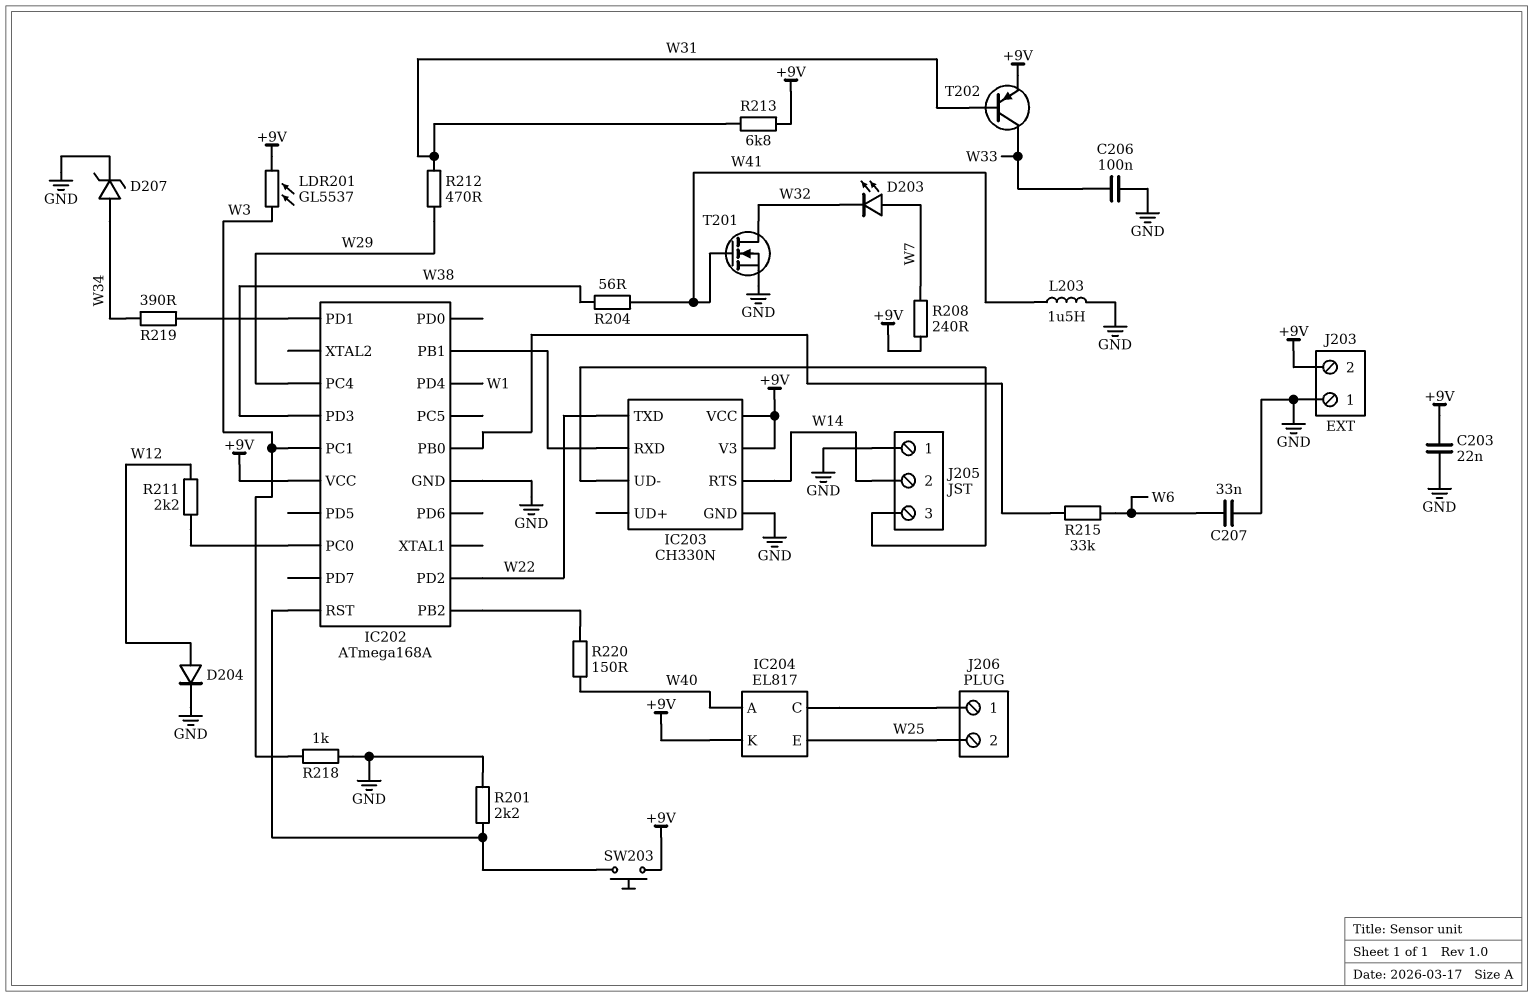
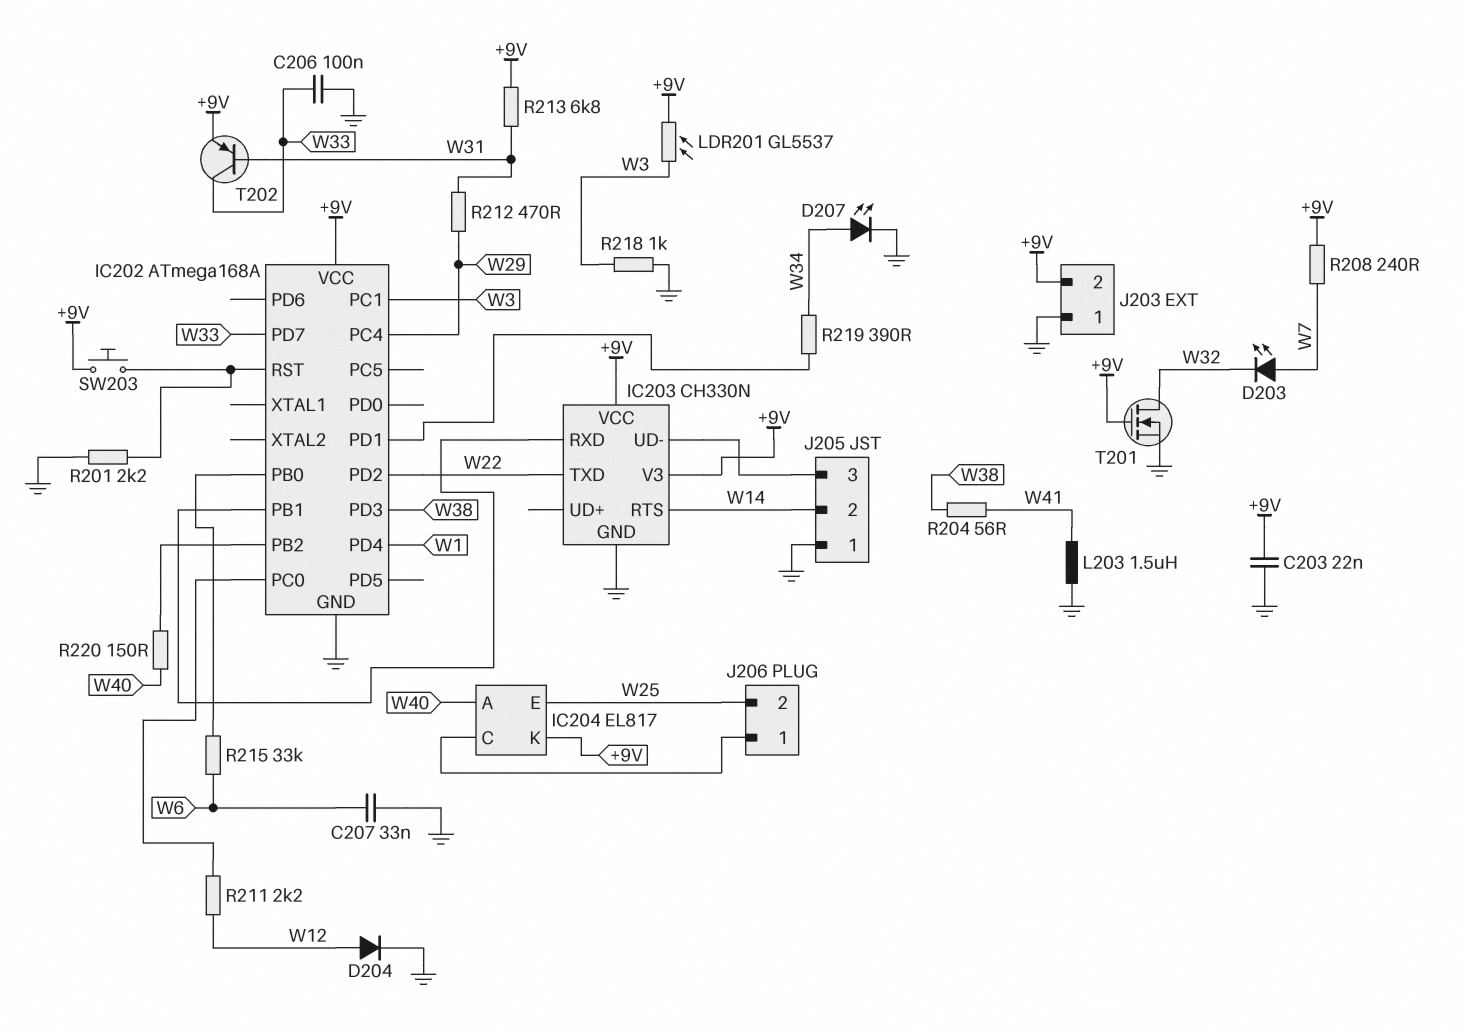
D207: zener (A W34, K GND) -> LED (A W34, K GND)
IC202 pin PD7: none -> W33
T201: NMOS (G W41, D W32, S GND) -> NMOS (G +9V, D W32, S GND)

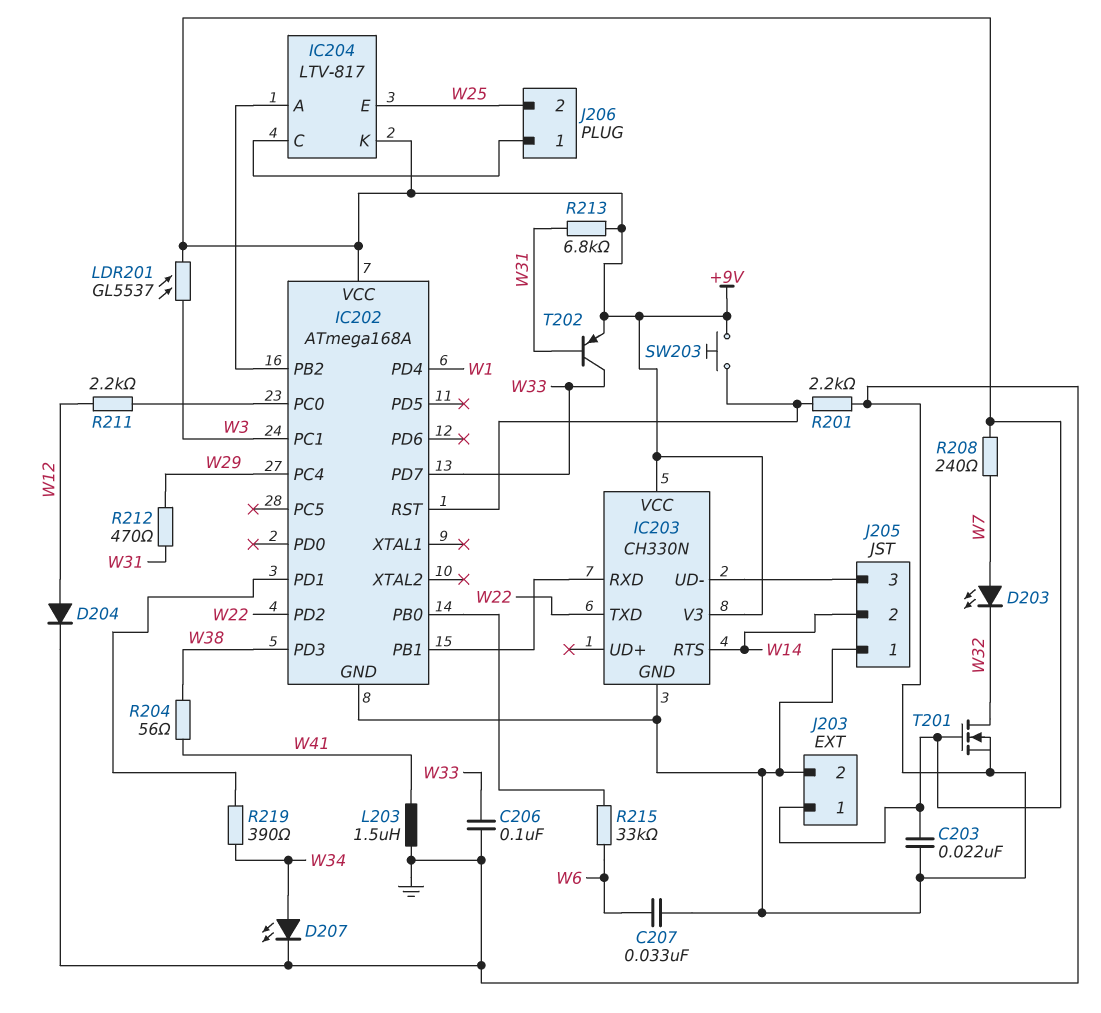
IC204: EL817 -> LTV-817
IC204 pin A: W40 -> IC202/PB2
J203 pin 1: GND -> +9V
J203 pin 2: +9V -> GND
R218: 1k (GND, W3) -> none
R220: 150 (IC202/PB2, W40) -> none

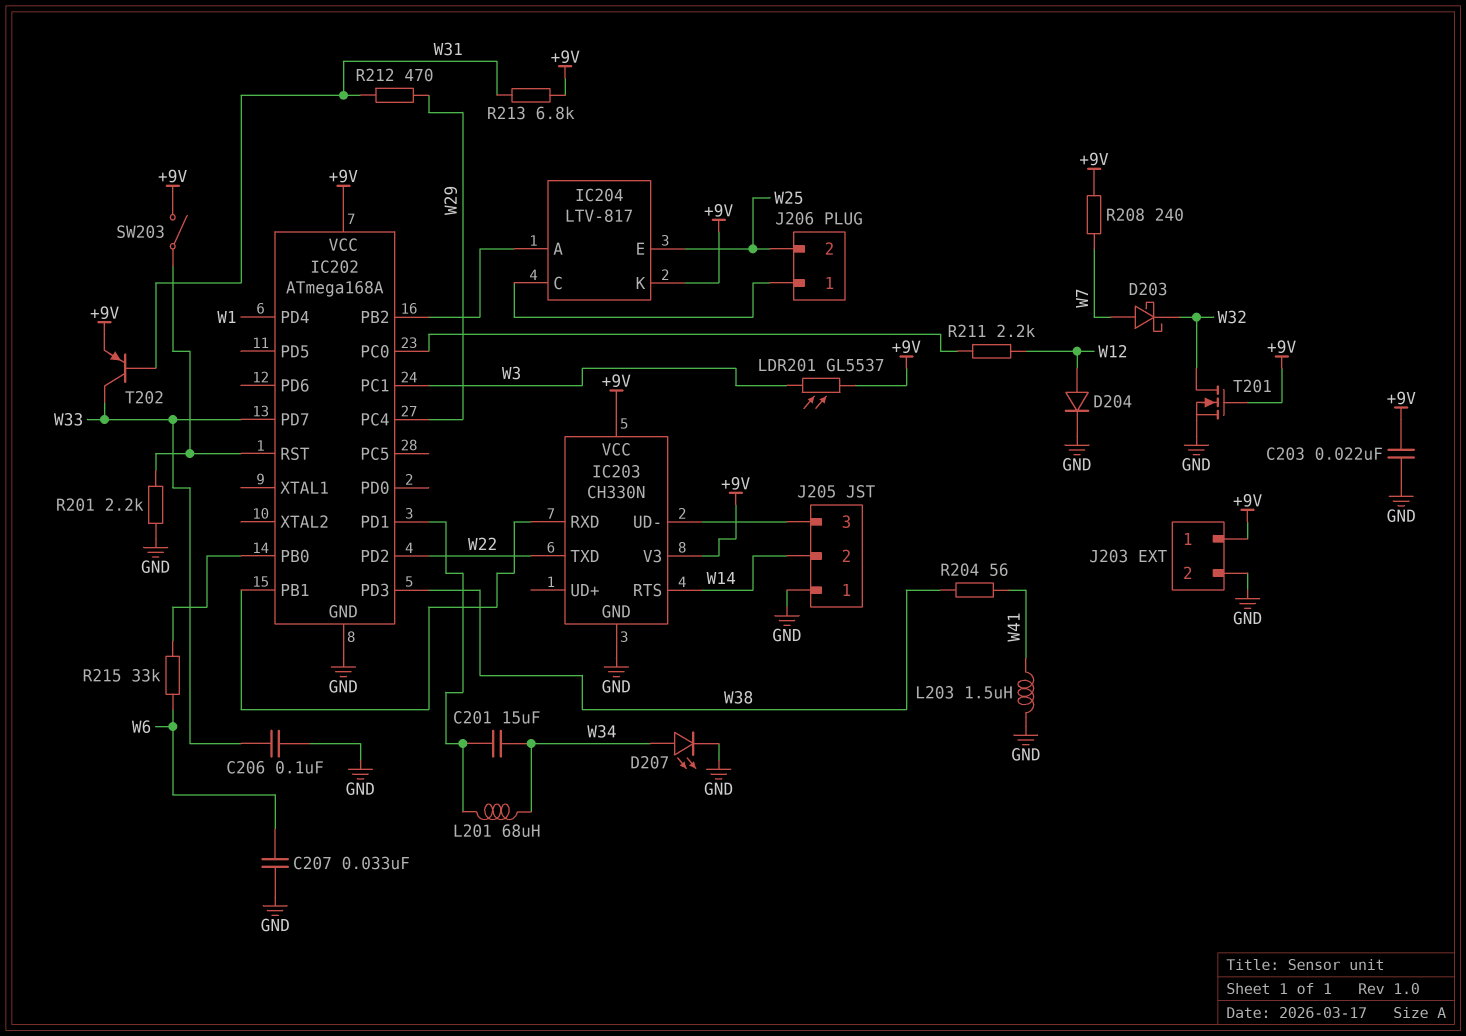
C201: none -> 15uF (IC202/PD1, W34)
D203: LED (A W7, K W32) -> schottky (A W7, K W32)
L201: none -> 68uH (IC202/PD1, W34)
R219: 390 (IC202/PD1, W34) -> none
SW203: button (+9V, IC202/RST) -> switch (+9V, IC202/RST)

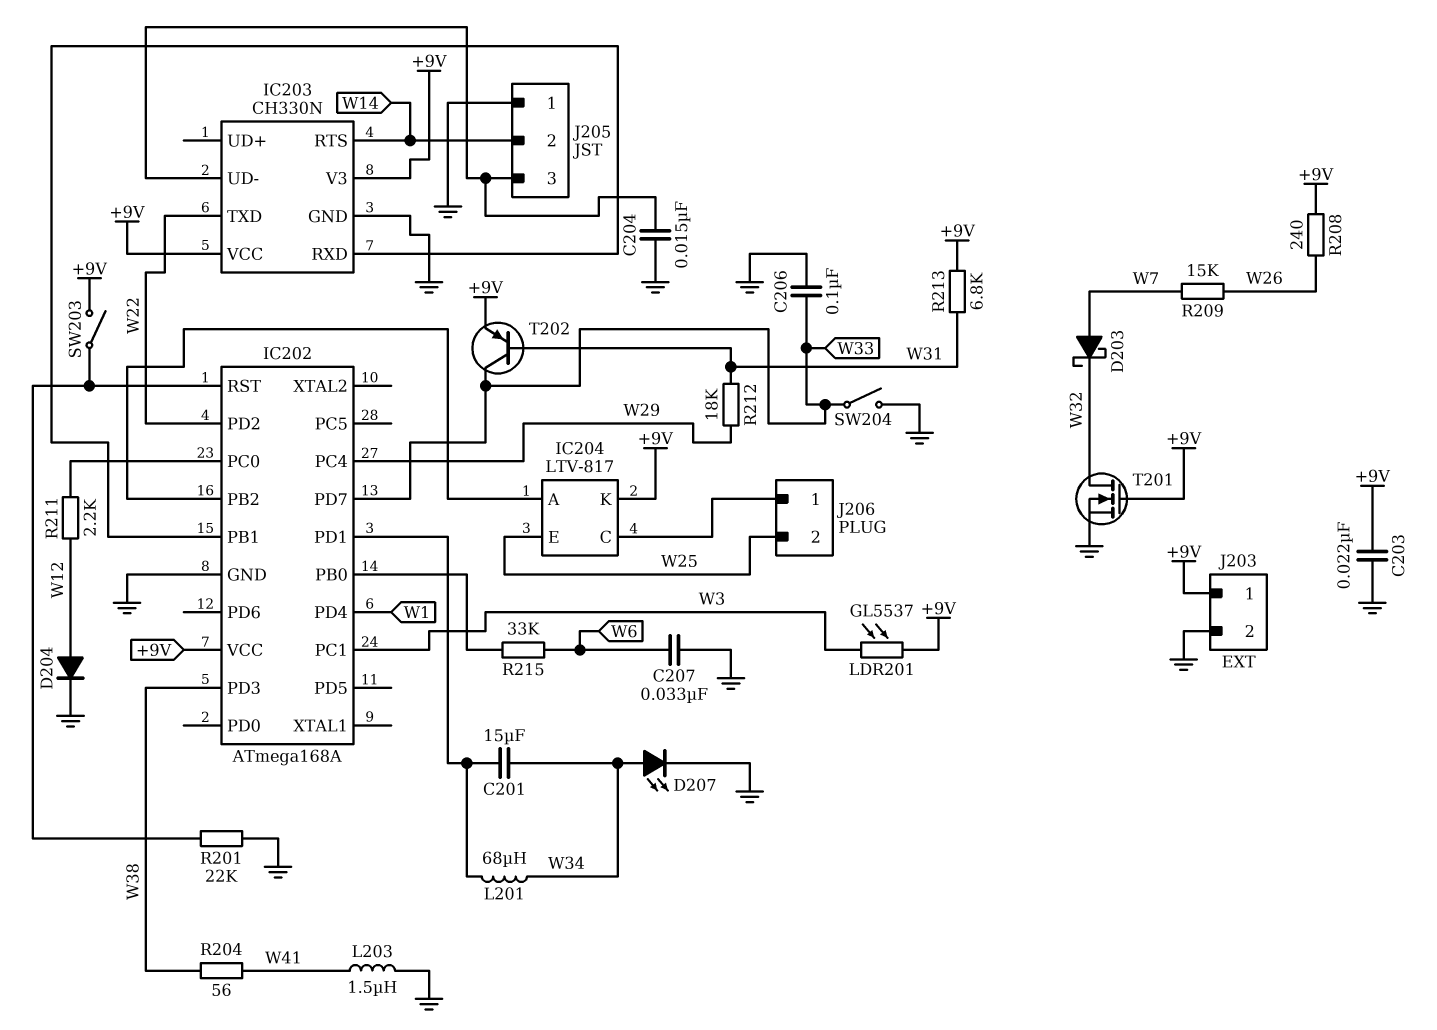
C204: none -> 15nF (GND, IC203/UD-)
R201: 2.2k (GND, IC202/RST) -> 22k (GND, IC202/RST)
R208: 240 (+9V, W7) -> 240 (+9V, W26)
R209: none -> 15k (W7, W26)
R212: 470 (W29, W31) -> 18k (W29, W31)
SW204: none -> switch (GND, W33)

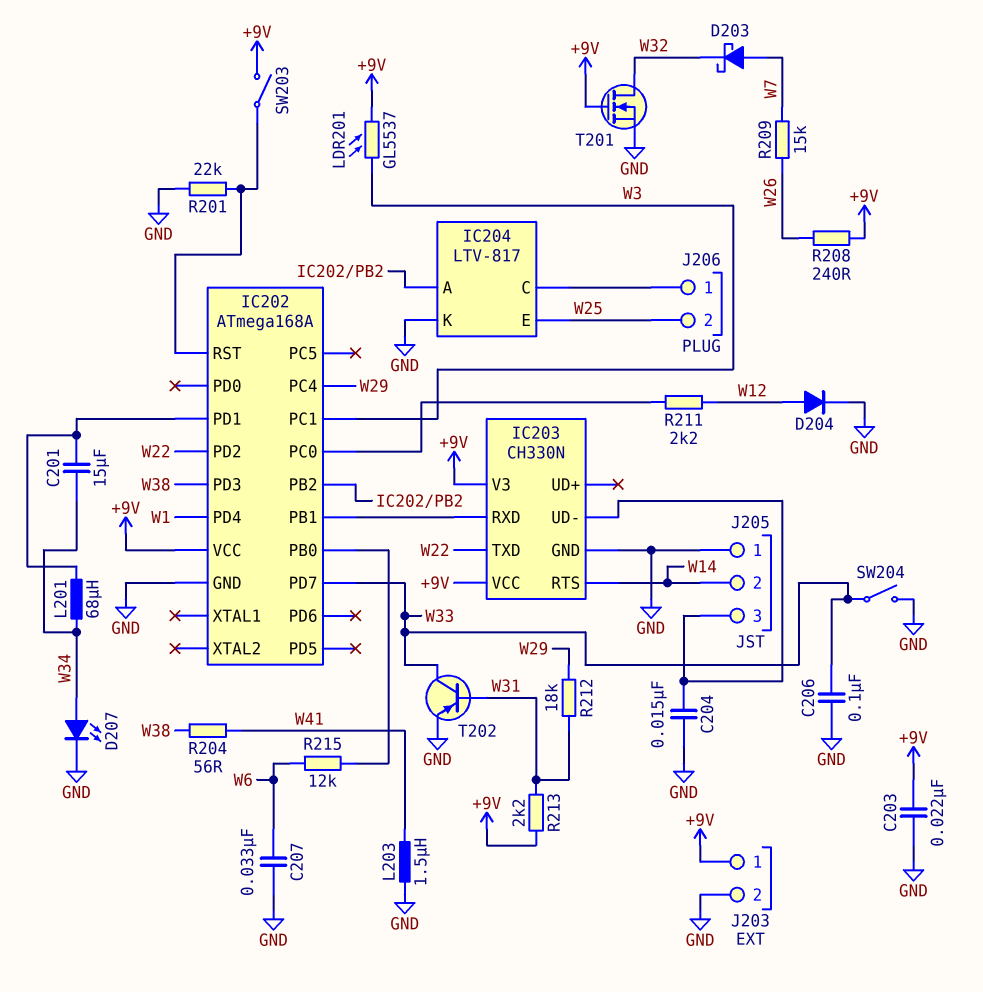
IC204 pin K: +9V -> GND
R213: 6.8k (+9V, W31) -> 2.2k (+9V, W31)
R215: 33k (IC202/PB0, W6) -> 12k (IC202/PB0, W6)
T202: PNP (B W31, C W33, E +9V) -> PNP (B W31, C W33, E GND)

